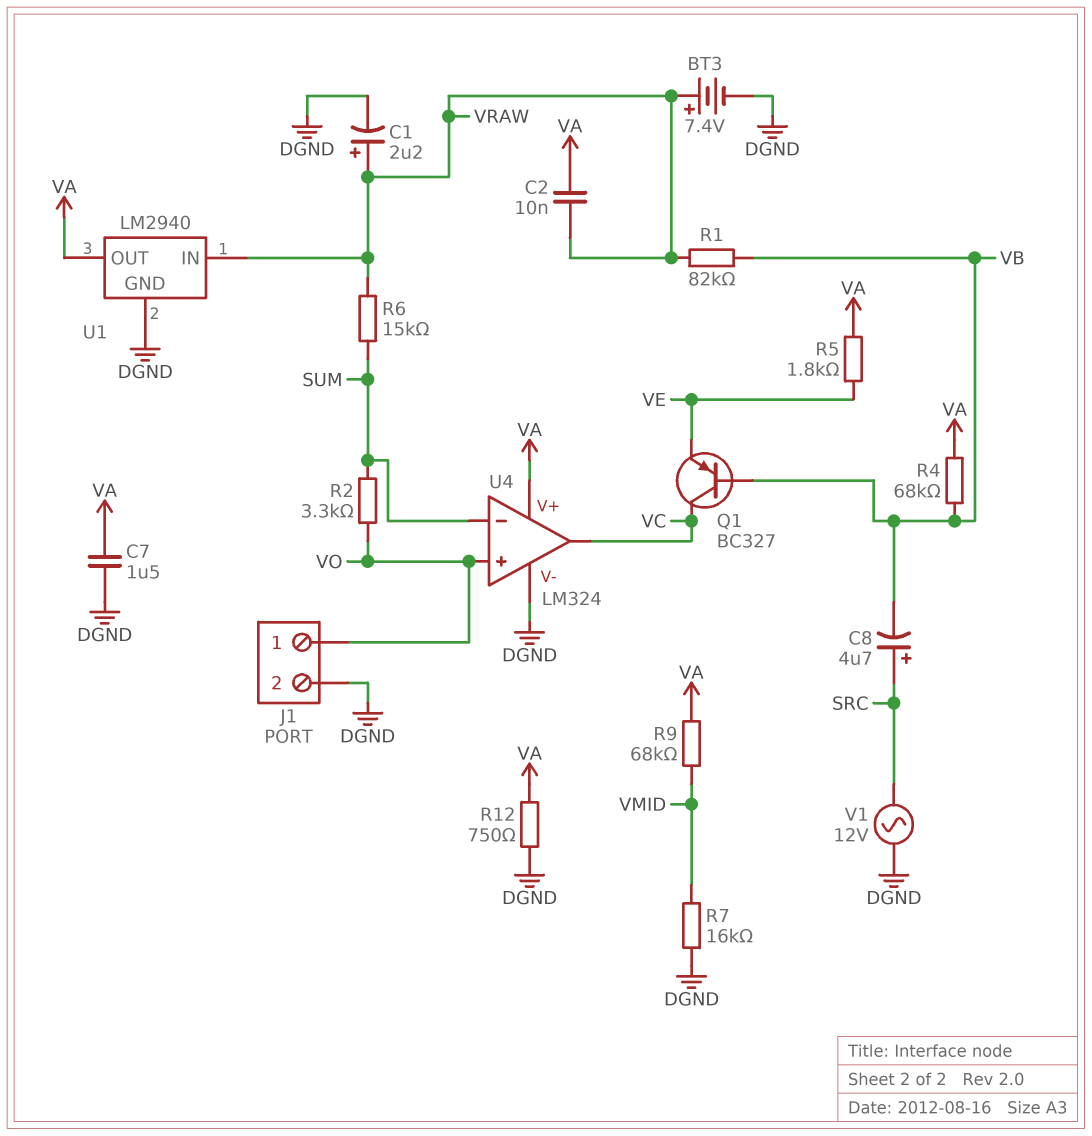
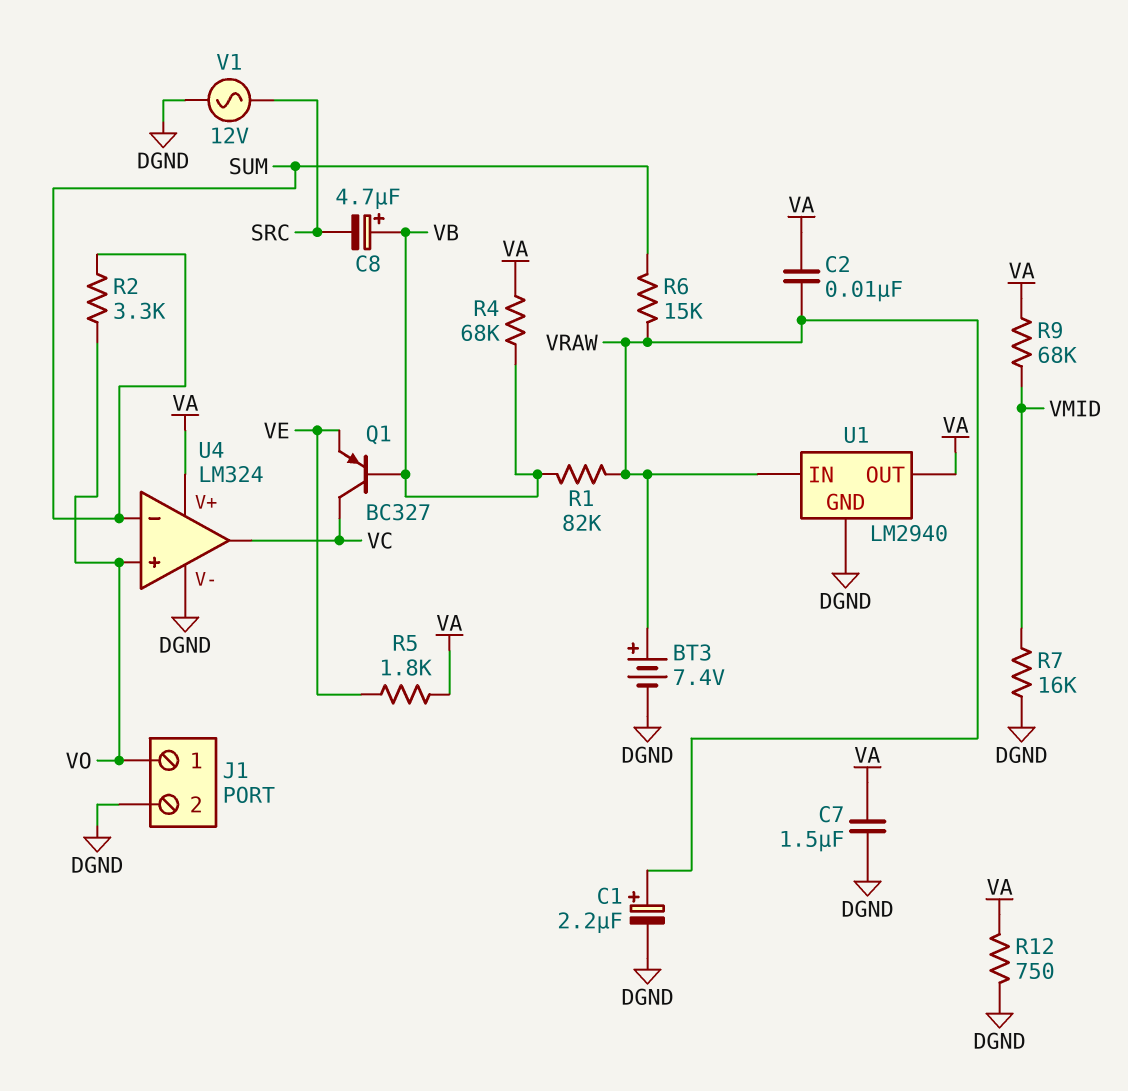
C8: 4.7uF (plus SRC, minus VB) -> 4.7uF (plus VB, minus SRC)

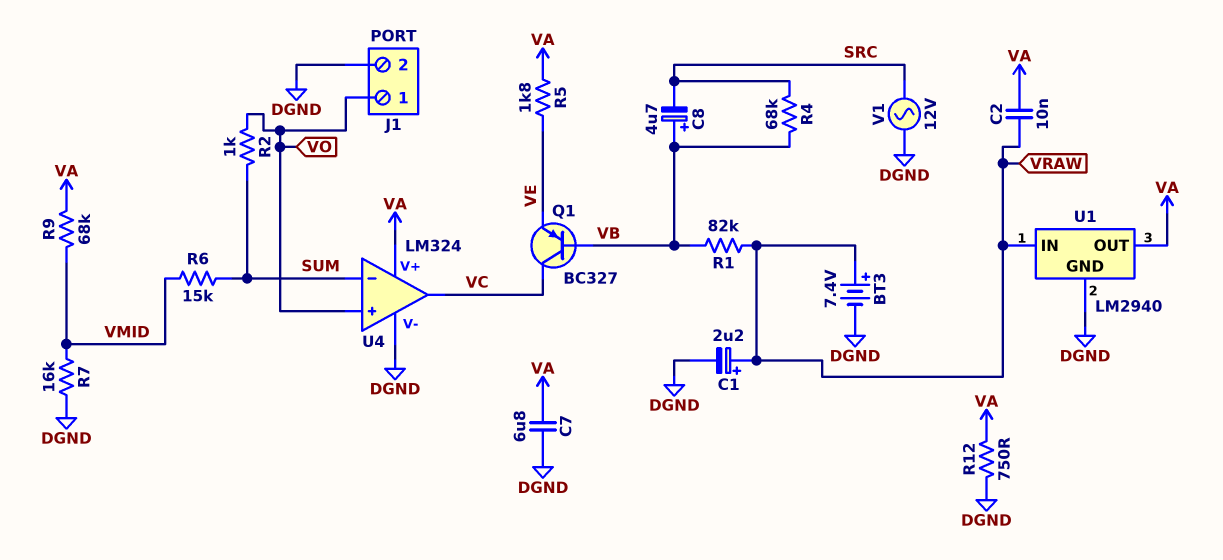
C7: 1.5uF (DGND, VA) -> 6.8uF (DGND, VA)
R2: 3.3k (SUM, VO) -> 1k (SUM, VO)
R4: 68k (VA, VB) -> 68k (SRC, VB)
R6: 15k (SUM, VRAW) -> 15k (SUM, VMID)

